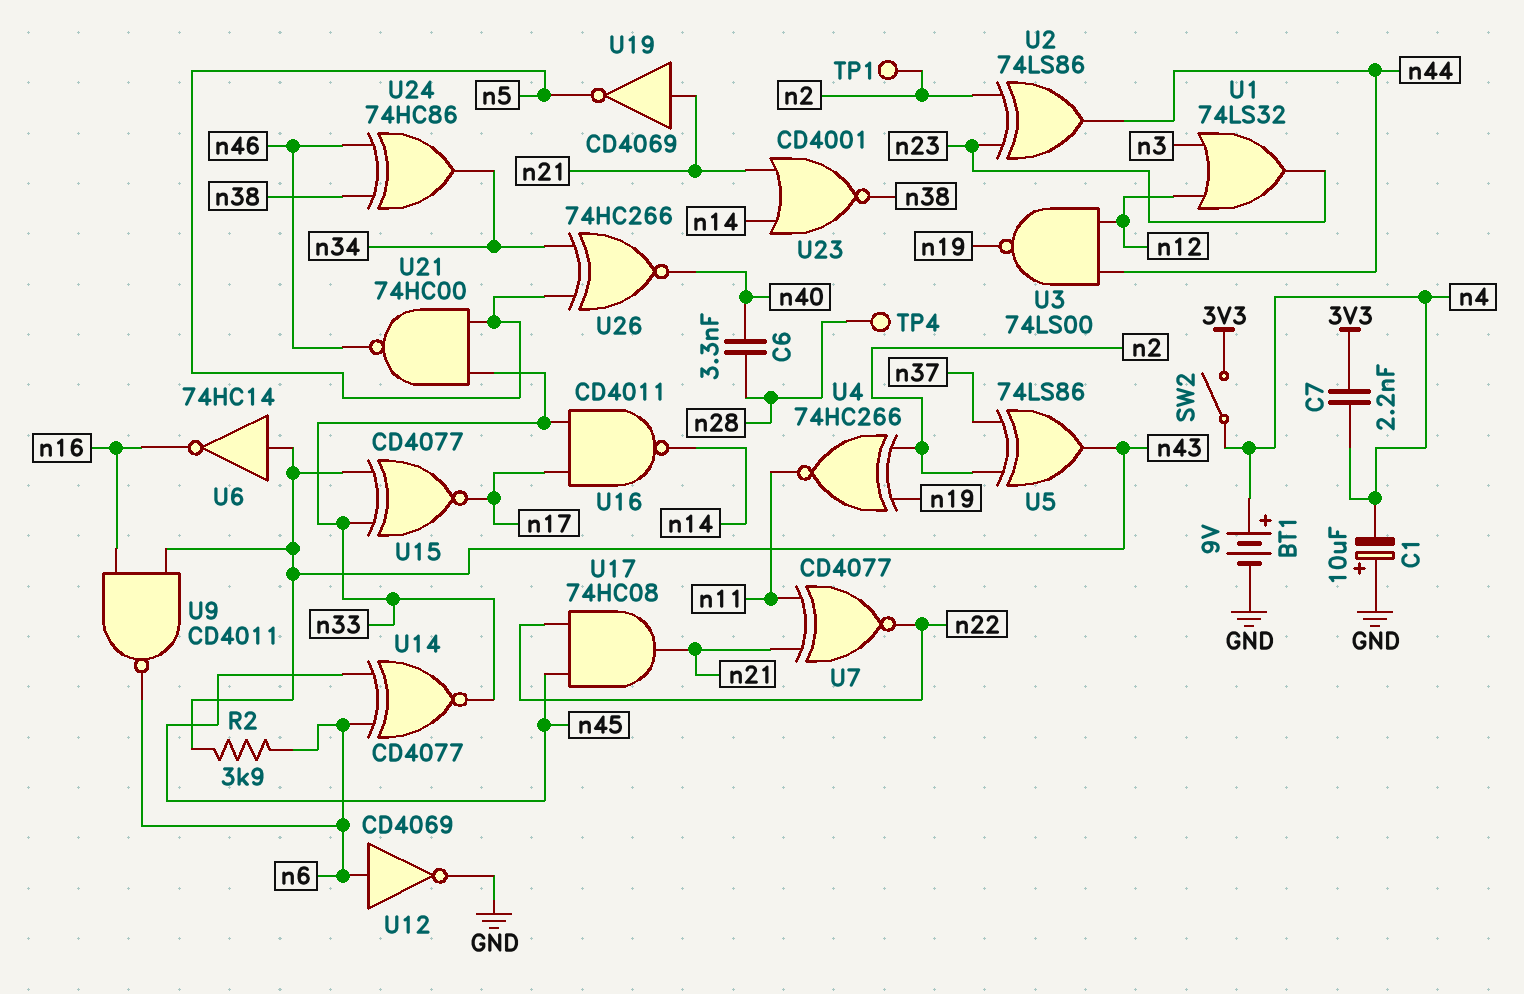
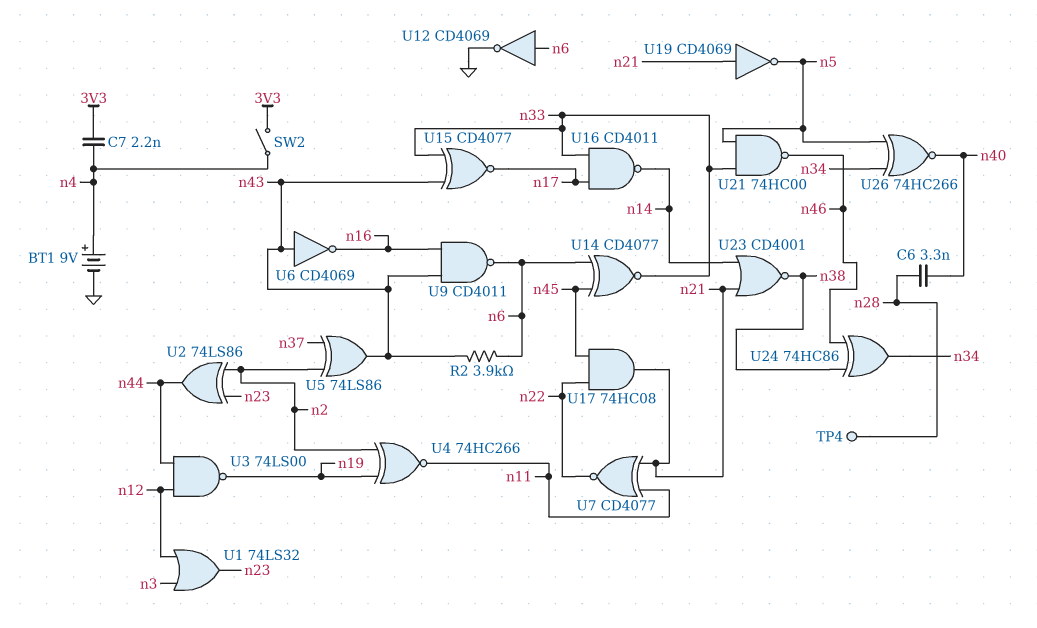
C1: 10uF (plus GND, minus n4) -> none
TP1: test point (n2) -> none
U6: NOT 74HC14 (in n43, out n16) -> NOT CD4069 (in n43, out n16)

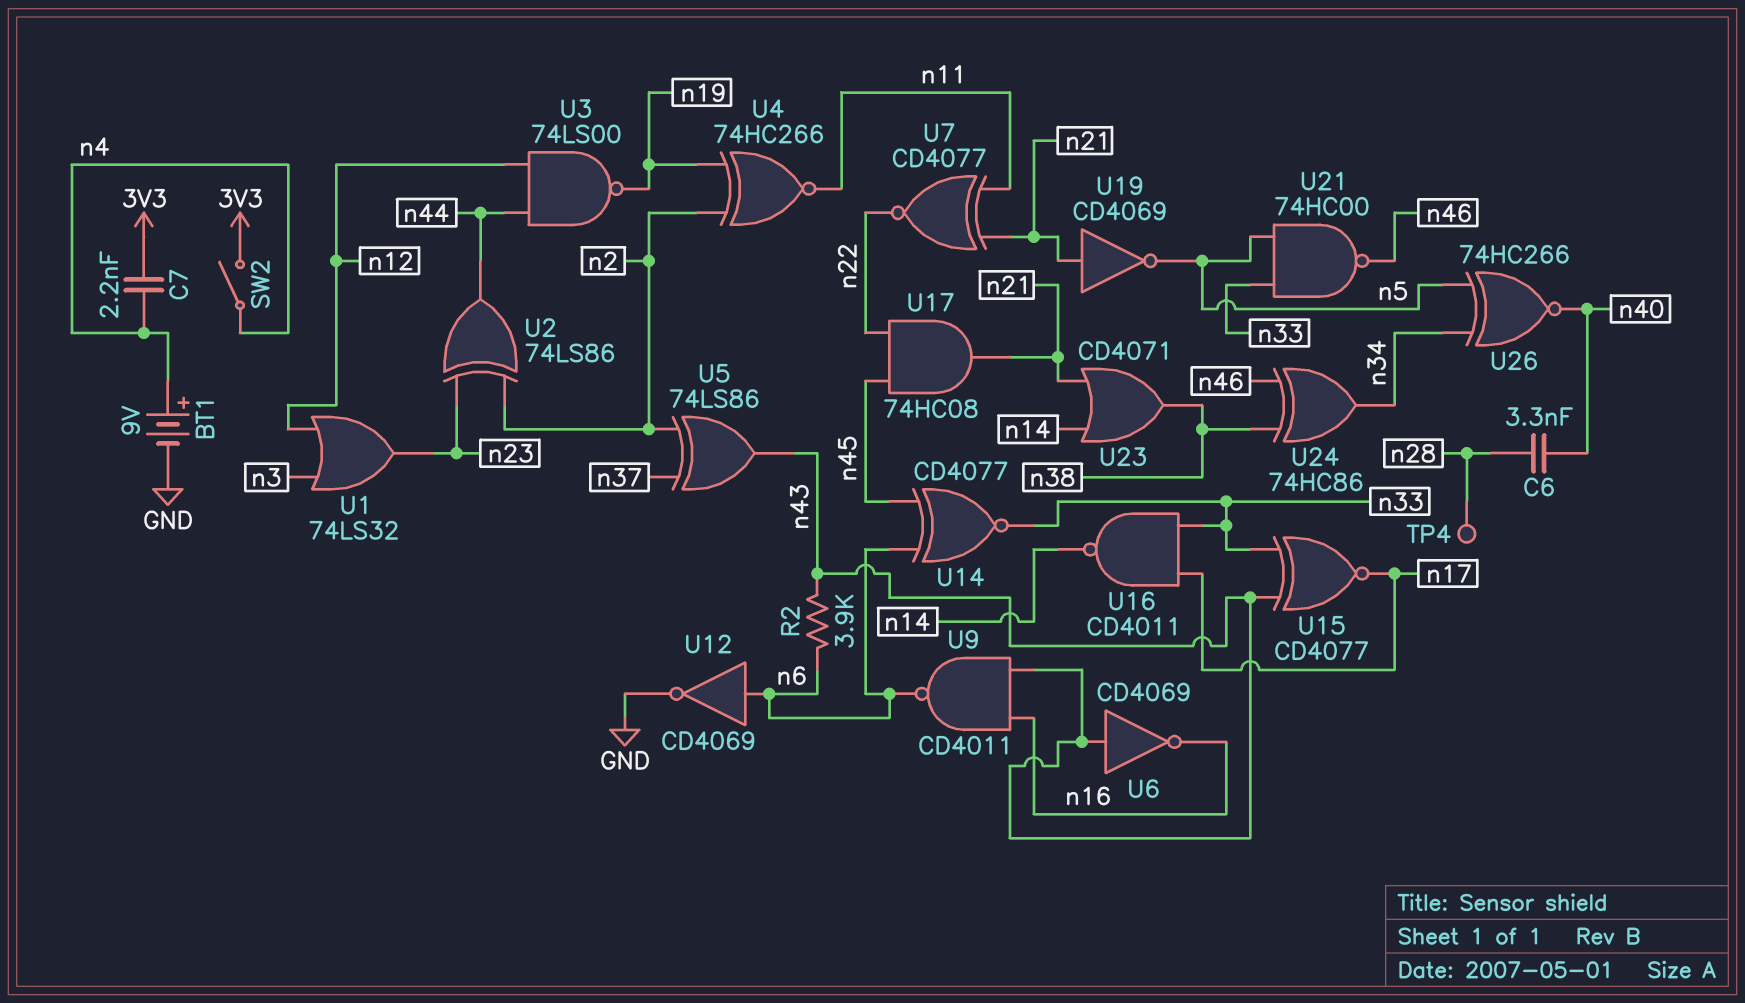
U23: NOR CD4001 (in n14, in n21, out n38) -> OR CD4071 (in n14, in n21, out n38)

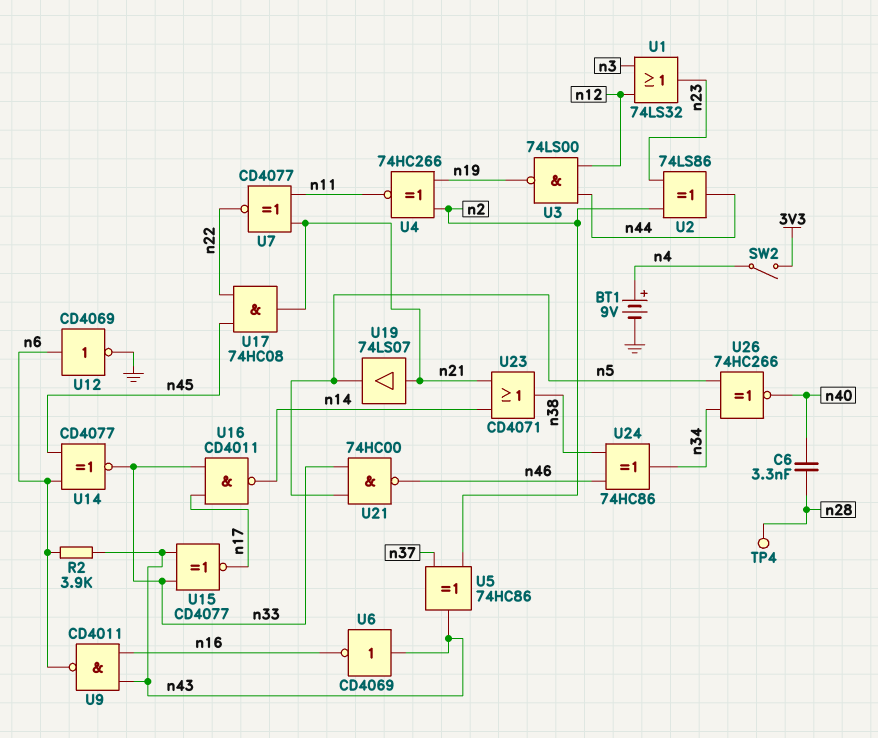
C7: 2.2nF (3V3, n4) -> none
U5: XOR 74LS86 (in n2, in n37, out n43) -> XOR 74HC86 (in n2, in n37, out n43)
U19: NOT CD4069 (in n21, out n5) -> buffer 74LS07 (in n21, out n5)

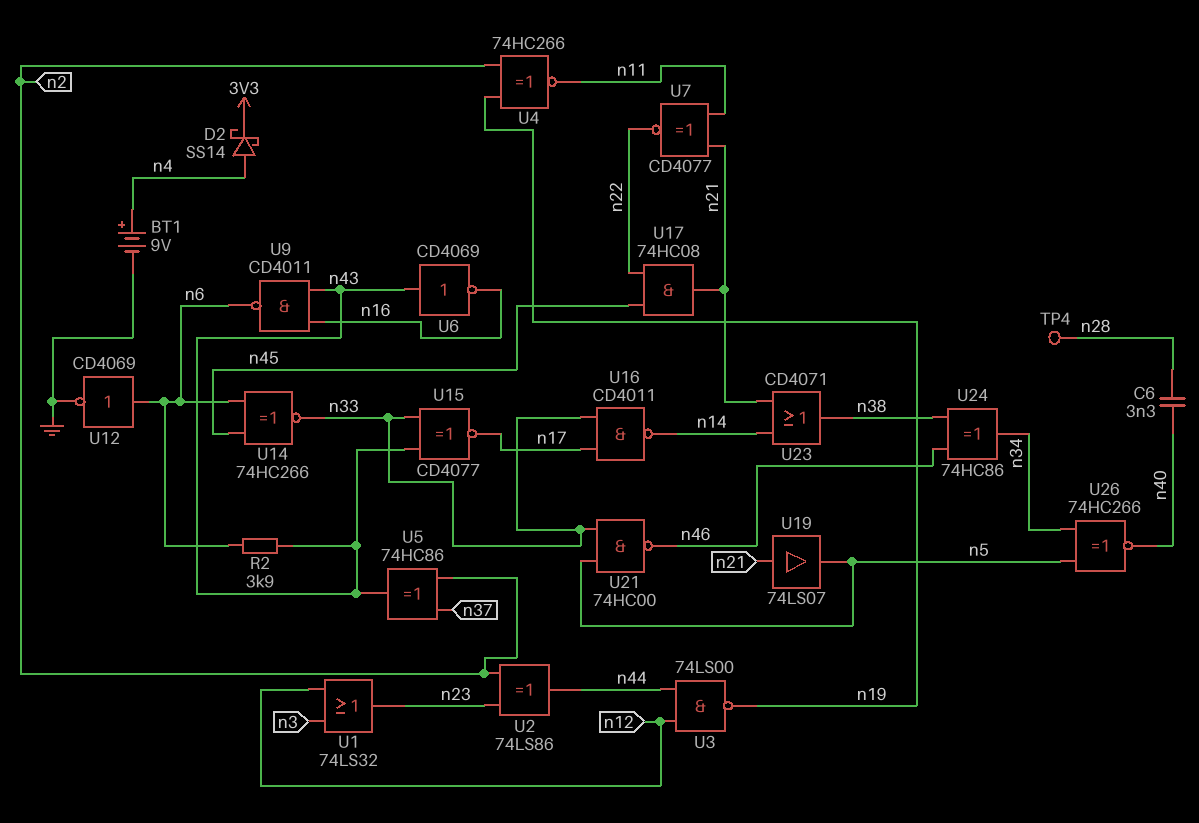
D2: none -> schottky SS14 (A n4, K 3V3)
SW2: switch (3V3, n4) -> none
U14: XNOR CD4077 (in n6, in n45, out n33) -> XNOR 74HC266 (in n6, in n45, out n33)

